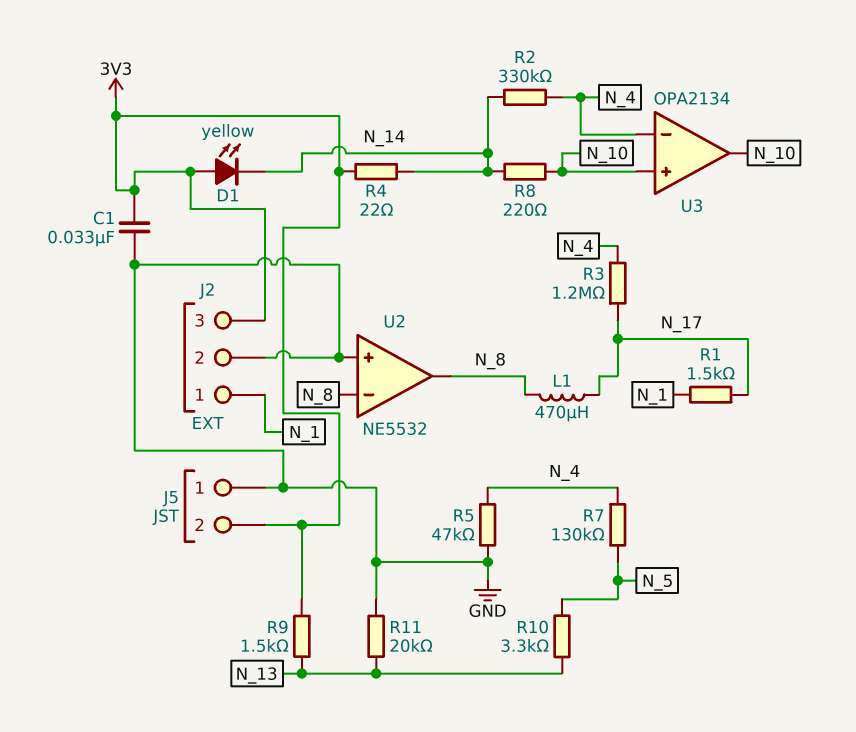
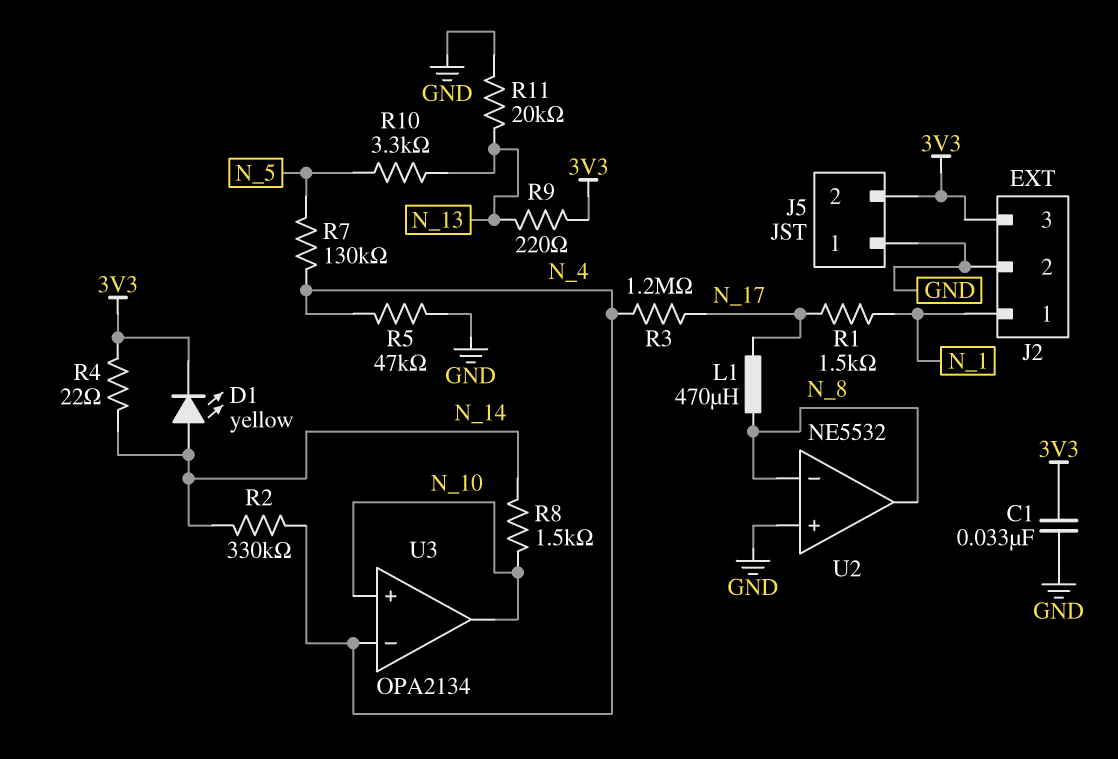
D1: LED yellow (A 3V3, K N_14) -> LED yellow (A N_14, K 3V3)
R8: 220 (N_10, N_14) -> 1.5k (N_10, N_14)
R9: 1.5k (3V3, N_13) -> 220 (3V3, N_13)

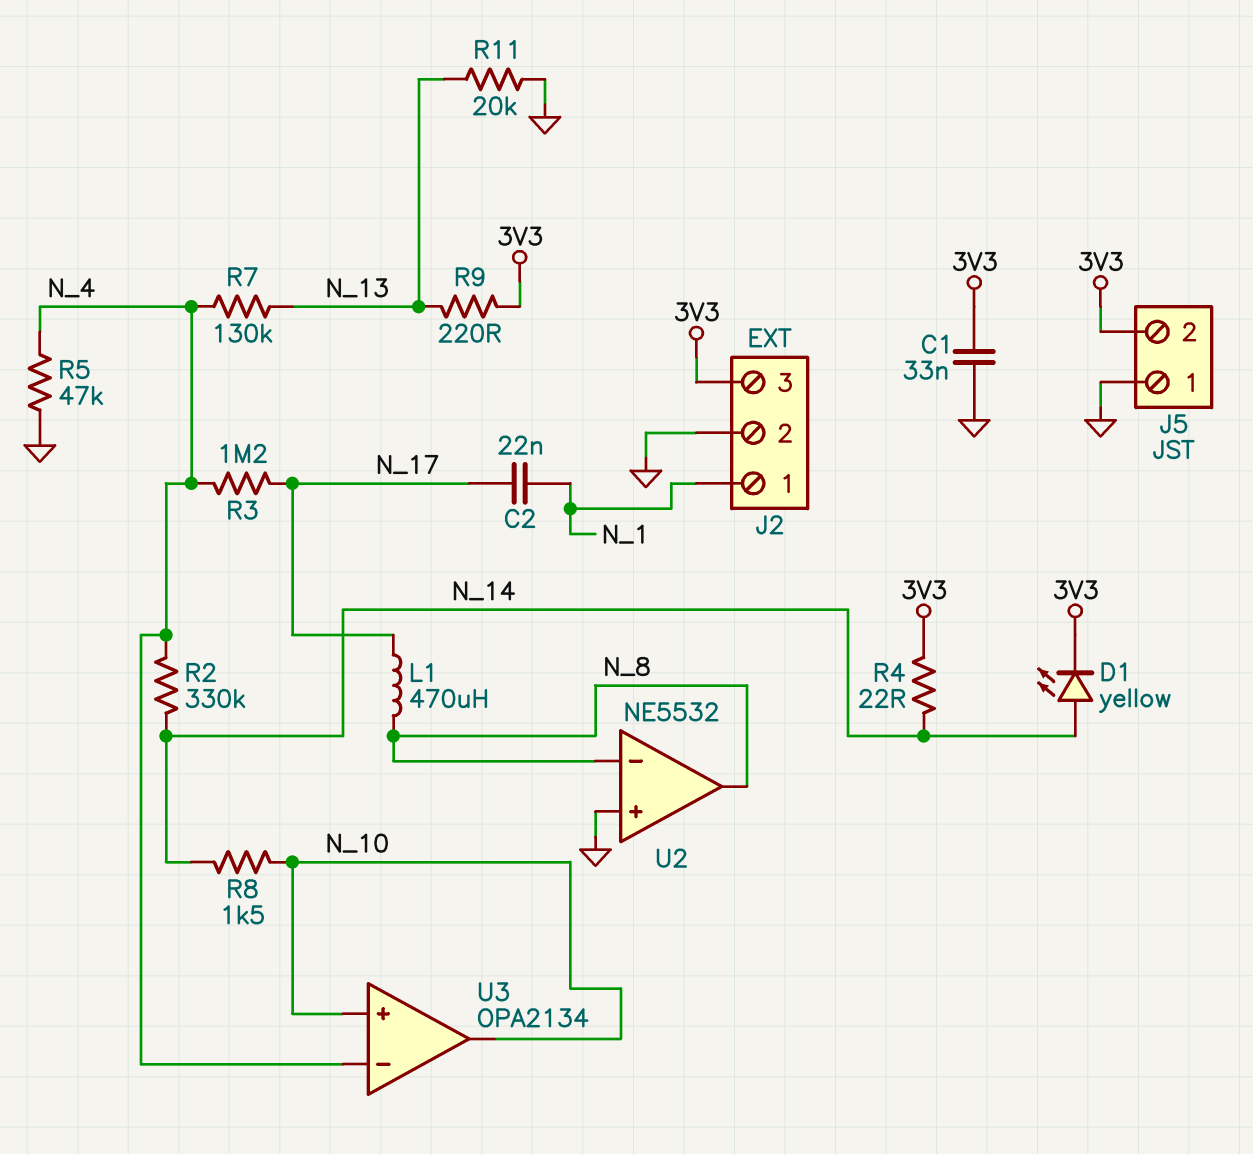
C2: none -> 22nF (N_1, N_17)
R1: 1.5k (N_1, N_17) -> none
R7: 130k (N_4, N_5) -> 130k (N_4, N_13)
R10: 3.3k (N_5, N_13) -> none

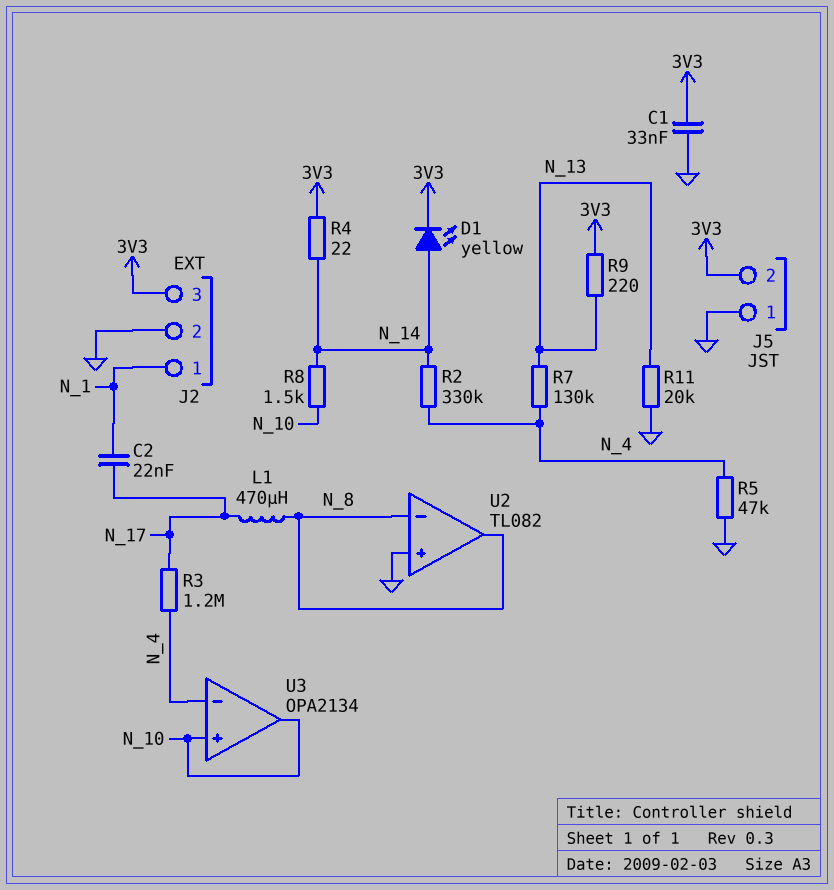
U2: NE5532 -> TL082

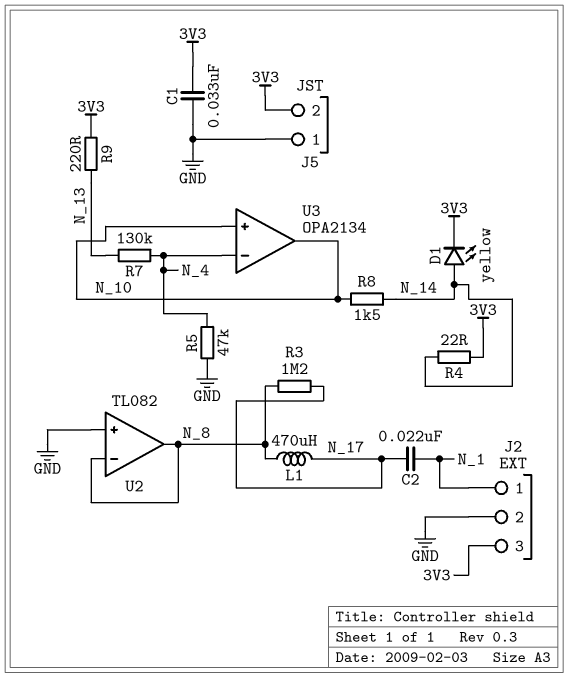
R2: 330k (N_4, N_14) -> none
R3: 1.2M (N_4, N_17) -> 1.2M (N_8, N_17)
R11: 20k (GND, N_13) -> none

